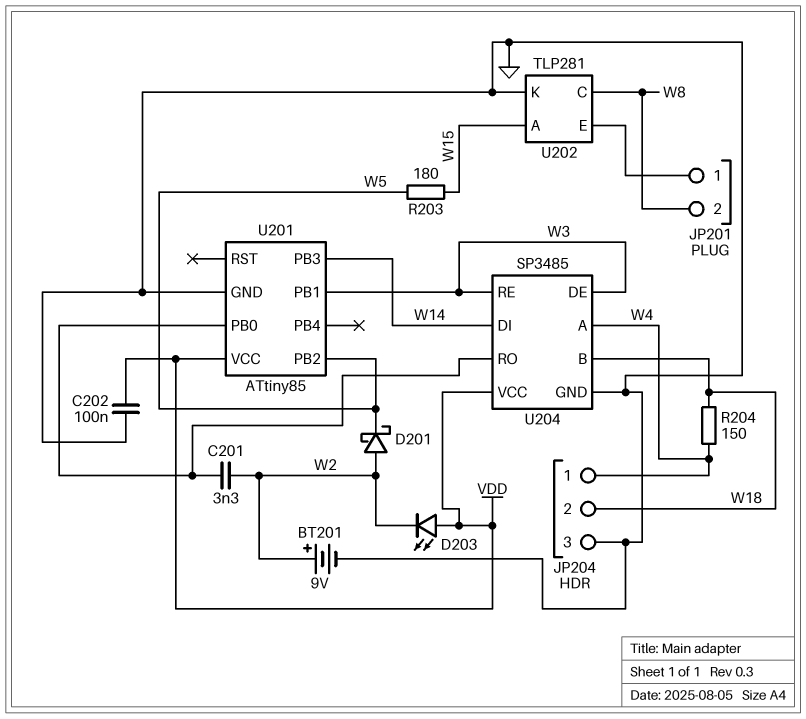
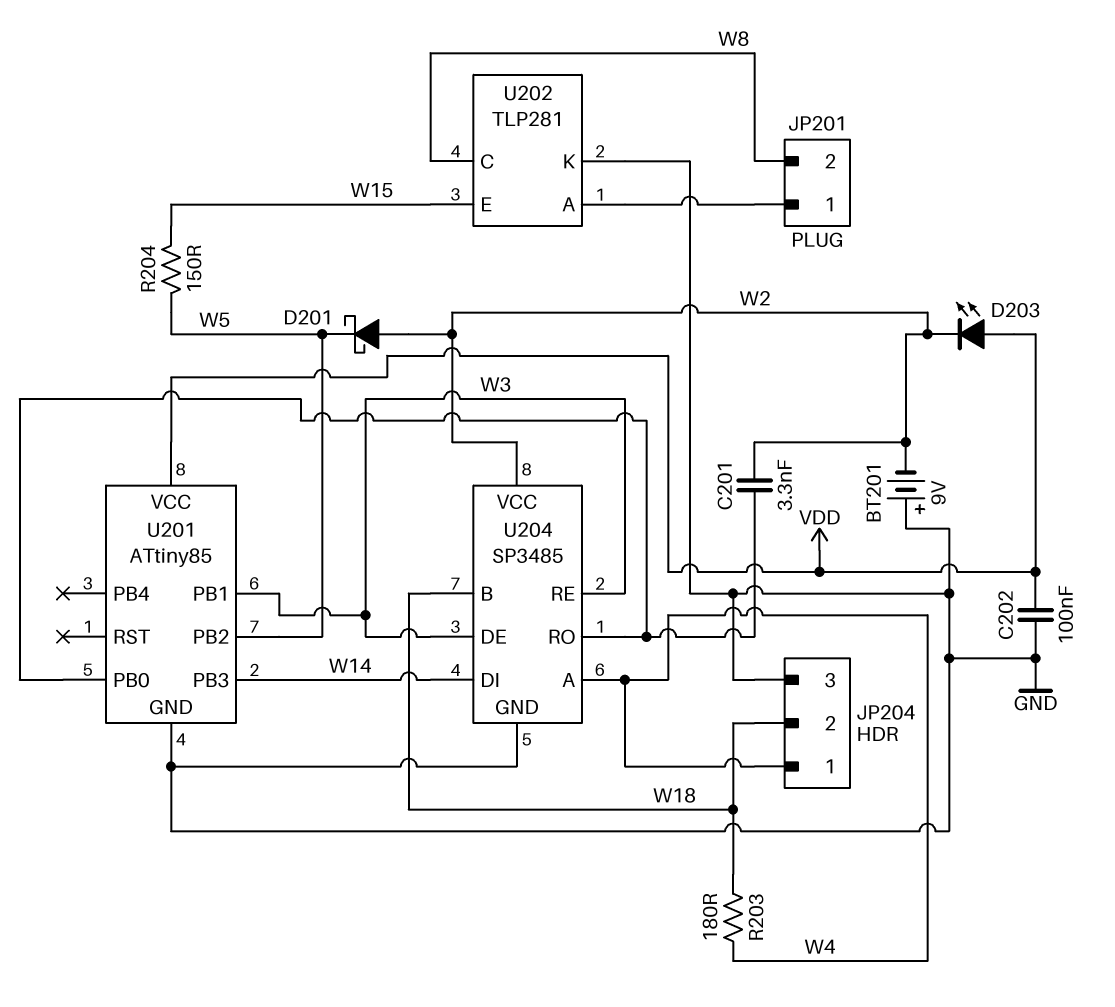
BT201: 9V (plus W2, minus GND) -> 9V (plus GND, minus W2)
R203: 180 (W5, W15) -> 180 (W4, W18)
R204: 150 (W4, W18) -> 150 (W5, W15)
U202 pin A: W15 -> JP201/1
U202 pin E: JP201/1 -> W15
U204 pin VCC: VDD -> W2

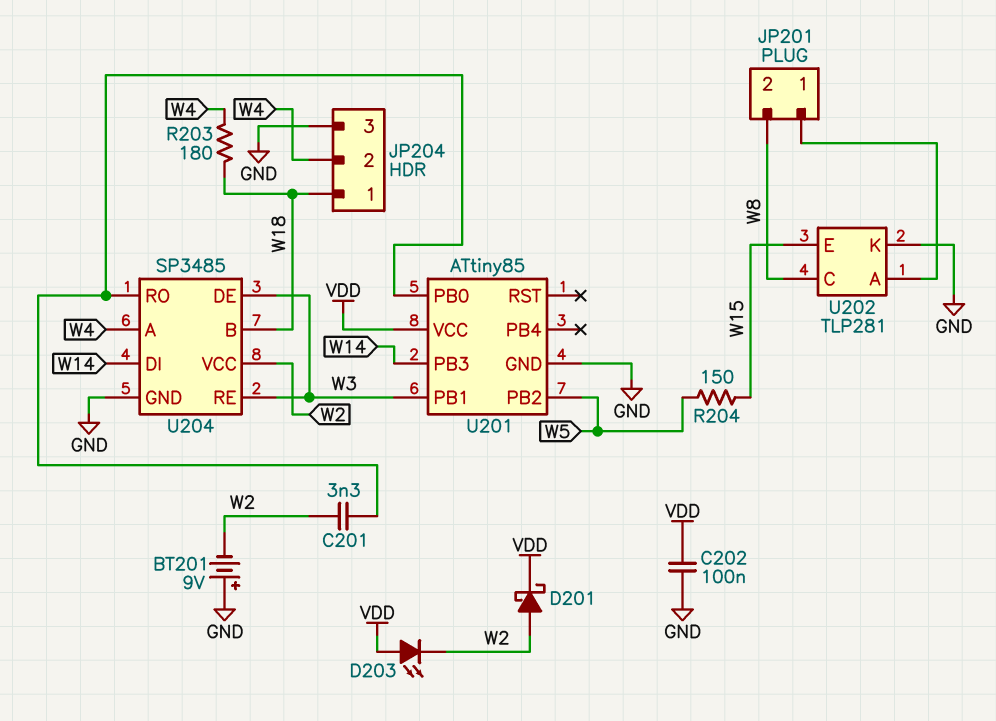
D201: schottky (A W2, K W5) -> schottky (A W2, K VDD)
JP204 pin 1: W4 -> W18
JP204 pin 2: W18 -> W4

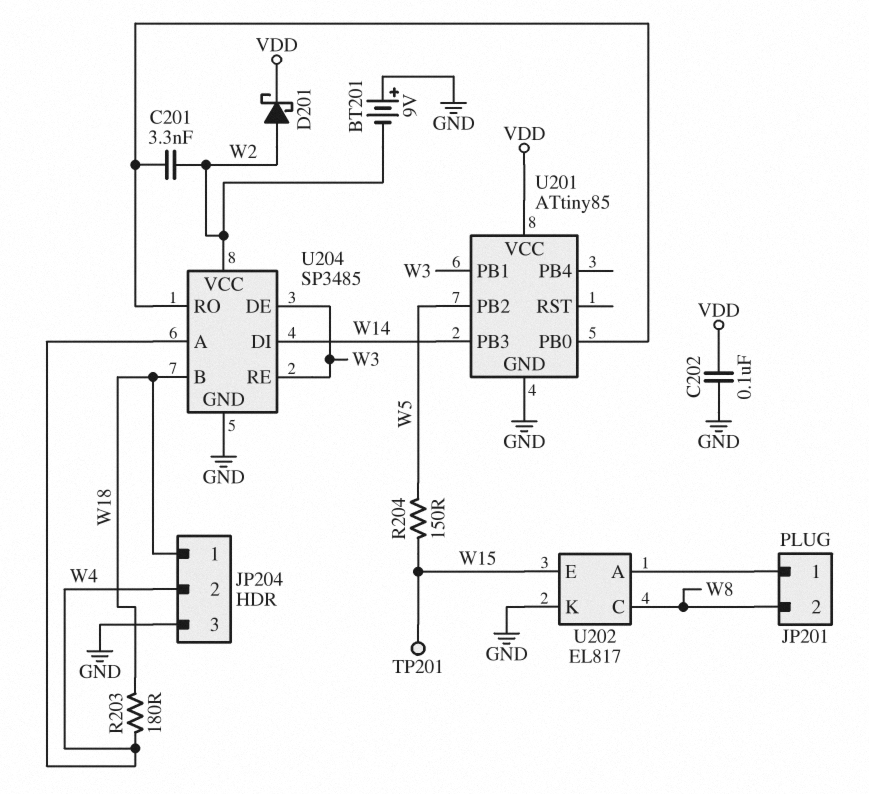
D203: LED (A VDD, K W2) -> none
TP201: none -> test point (W15)
U202: TLP281 -> EL817

